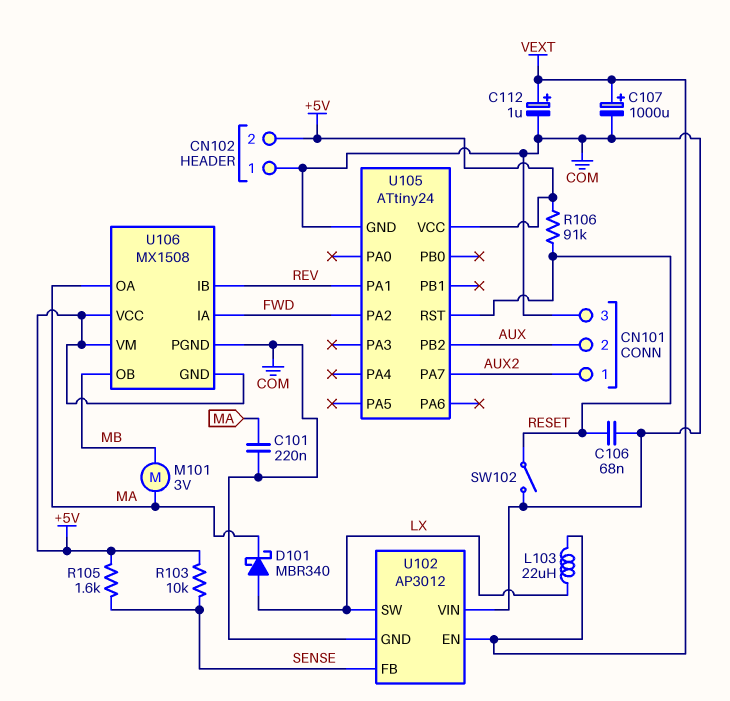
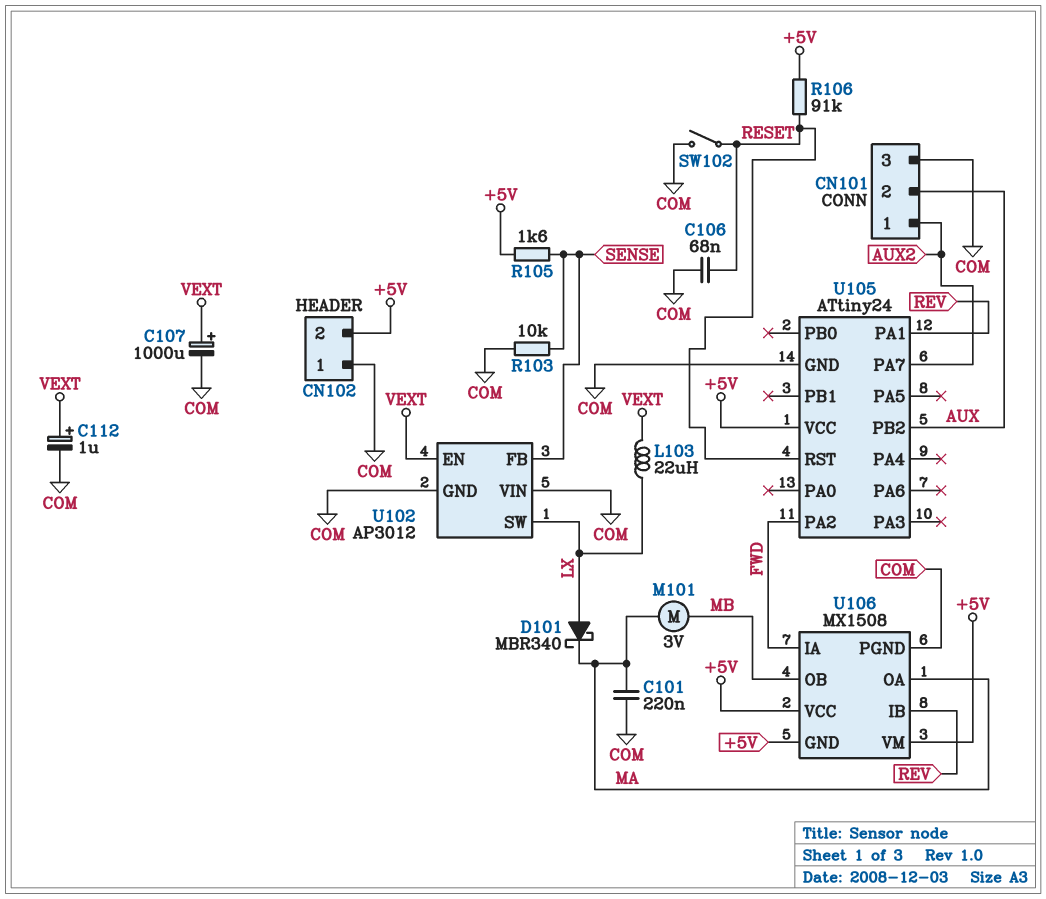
R103: 10k (+5V, SENSE) -> 10k (COM, SENSE)

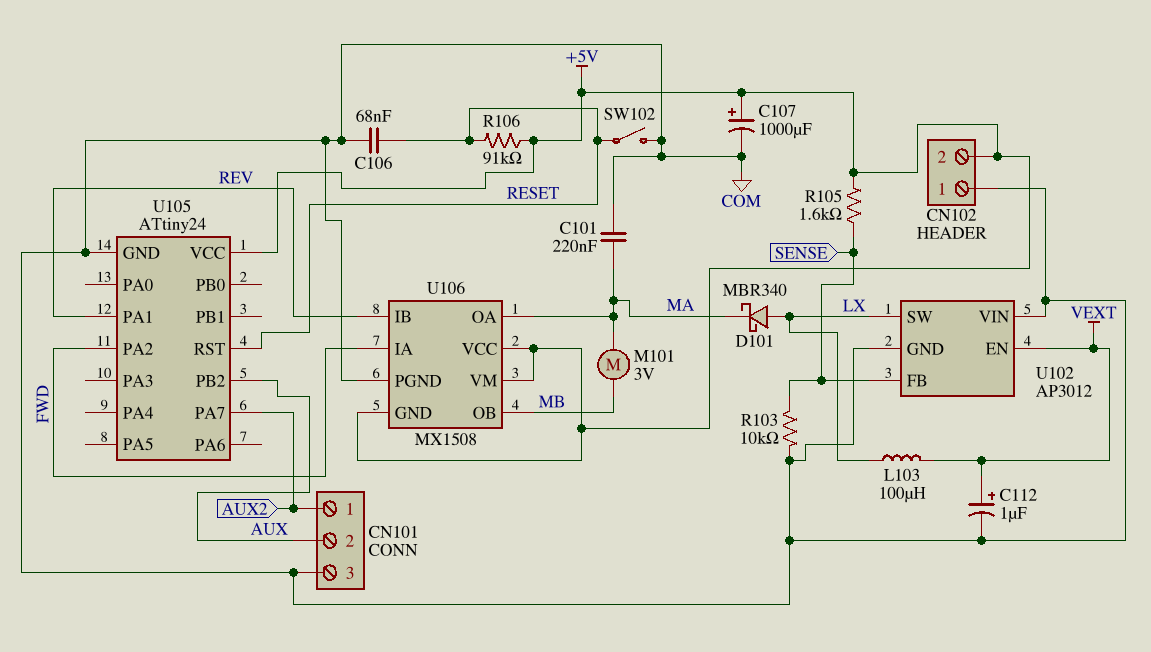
C107: 1000uF (plus VEXT, minus COM) -> 1000uF (plus +5V, minus COM)
L103: 22uH (LX, VEXT) -> 100uH (LX, VEXT)

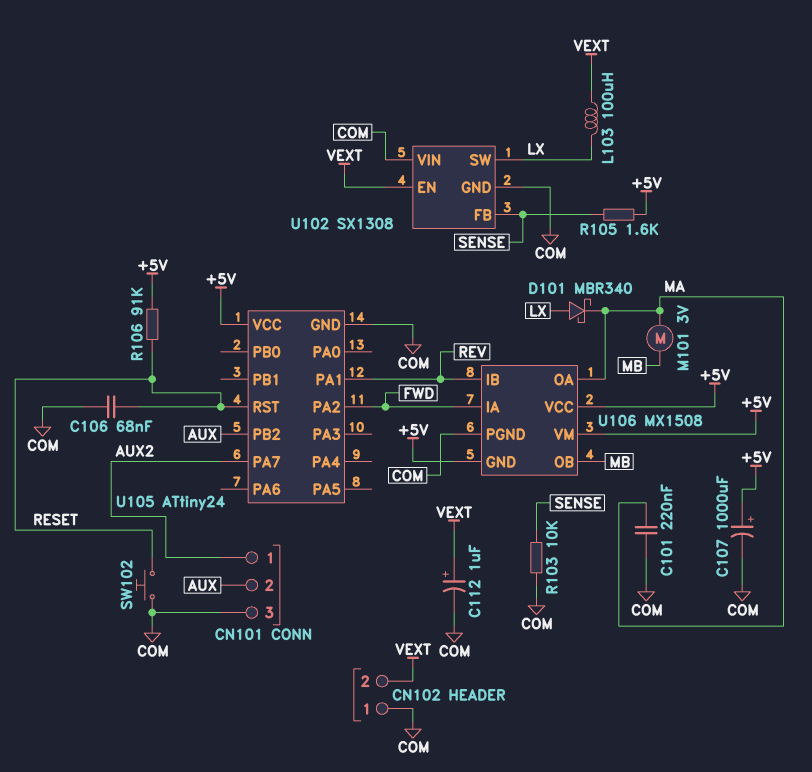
CN102 pin 2: +5V -> VEXT
SW102: switch (COM, RESET) -> button (COM, RESET)
U102: AP3012 -> SX1308

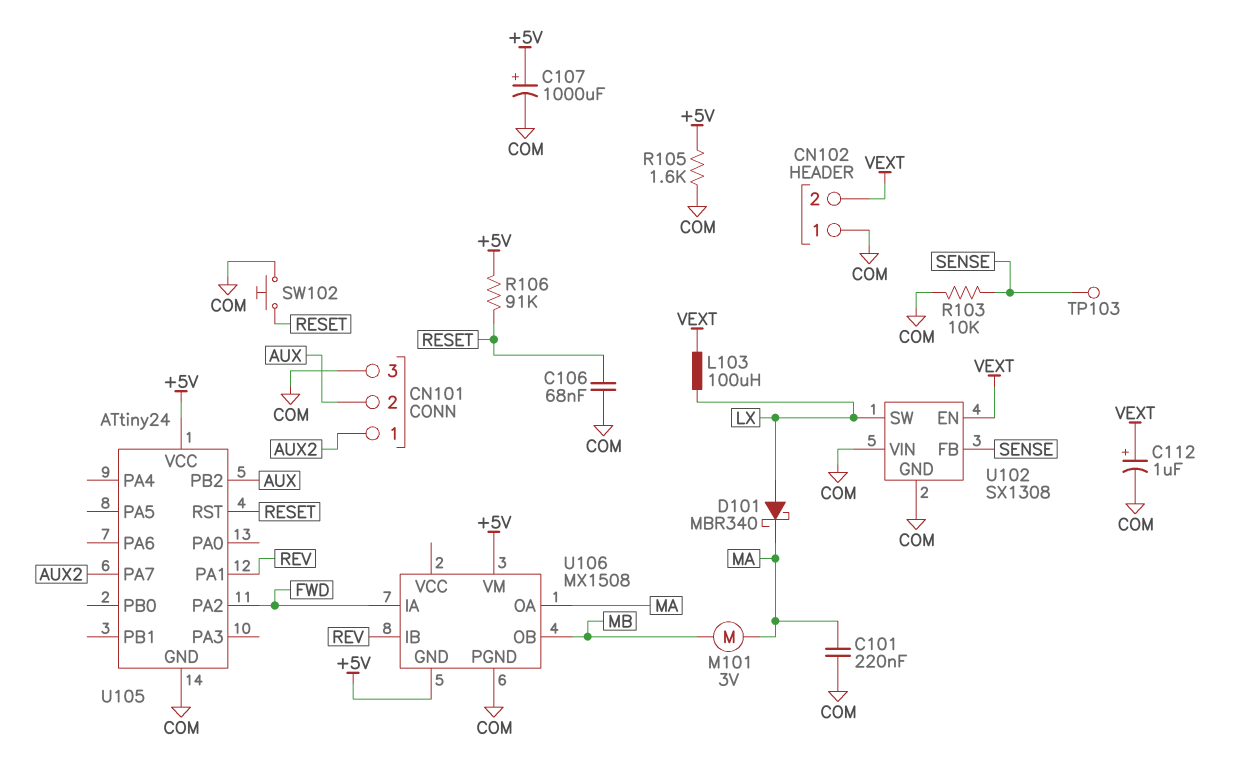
R105: 1.6k (+5V, SENSE) -> 1.6k (+5V, COM)
TP103: none -> test point (SENSE)
U106 pin VCC: +5V -> none

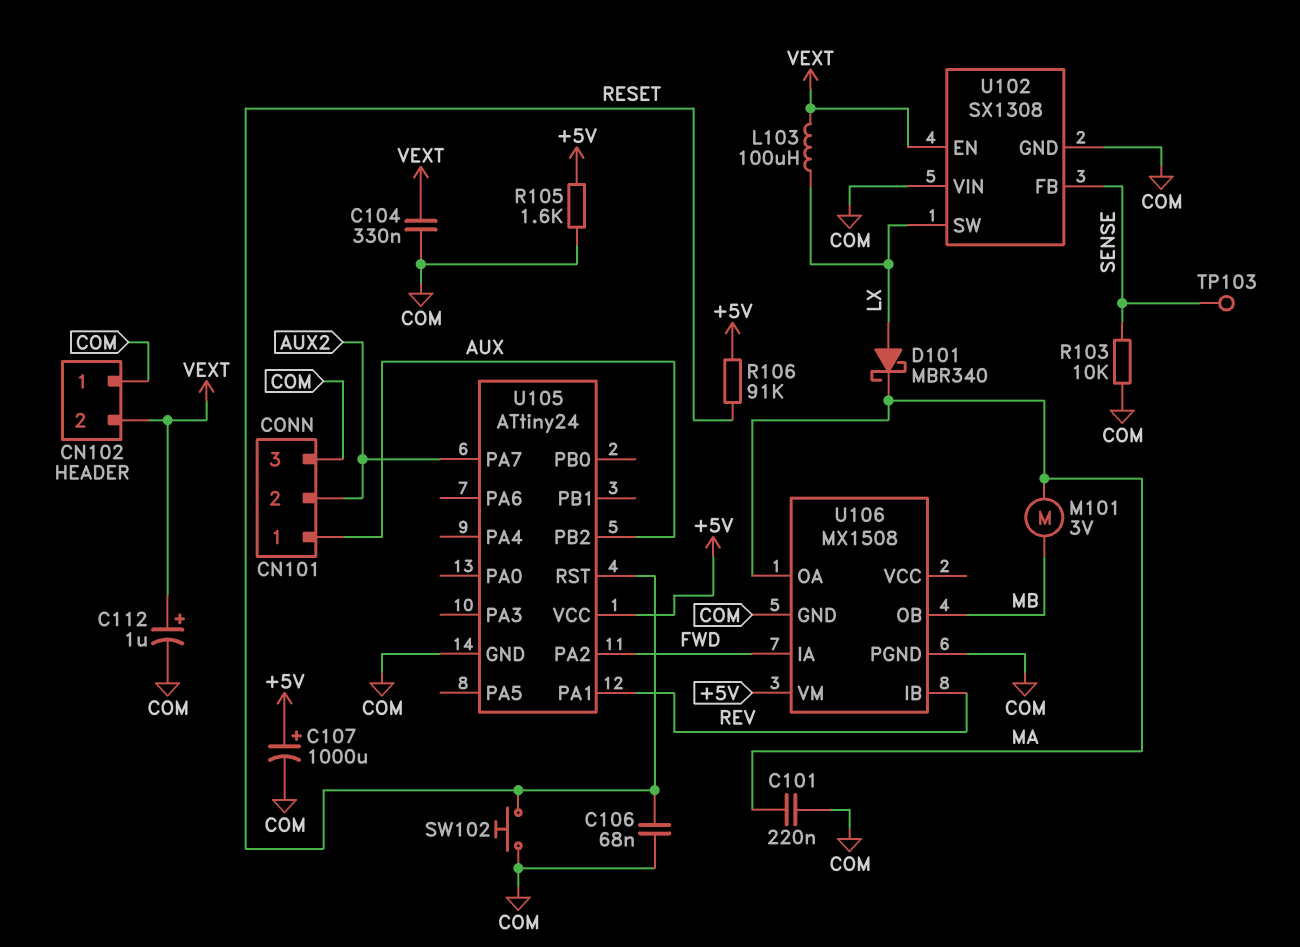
C104: none -> 330nF (COM, VEXT)
CN101 pin 1: AUX2 -> AUX
CN101 pin 2: AUX -> AUX2
U106 pin GND: +5V -> COM

